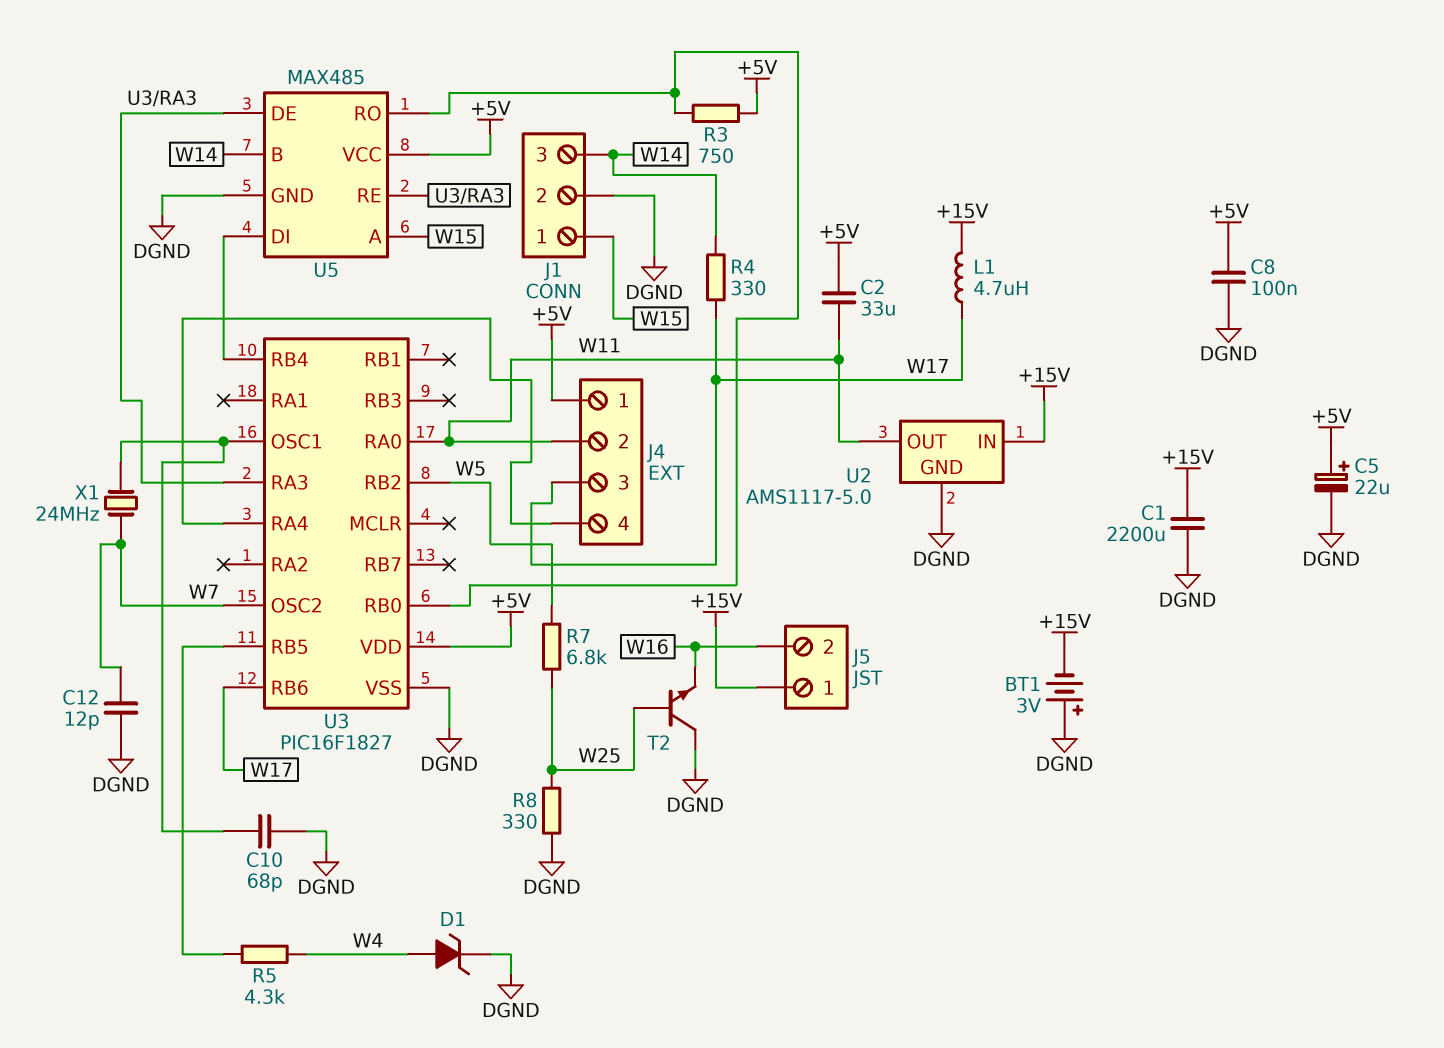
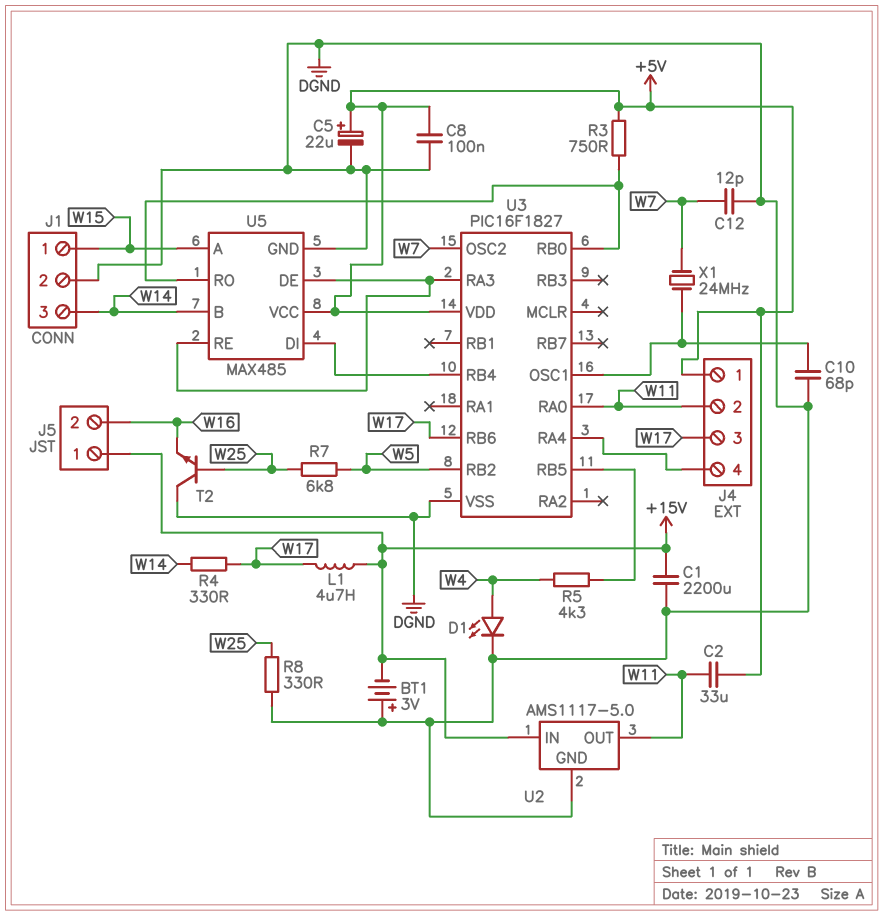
D1: zener (A W4, K DGND) -> LED (A W4, K DGND)

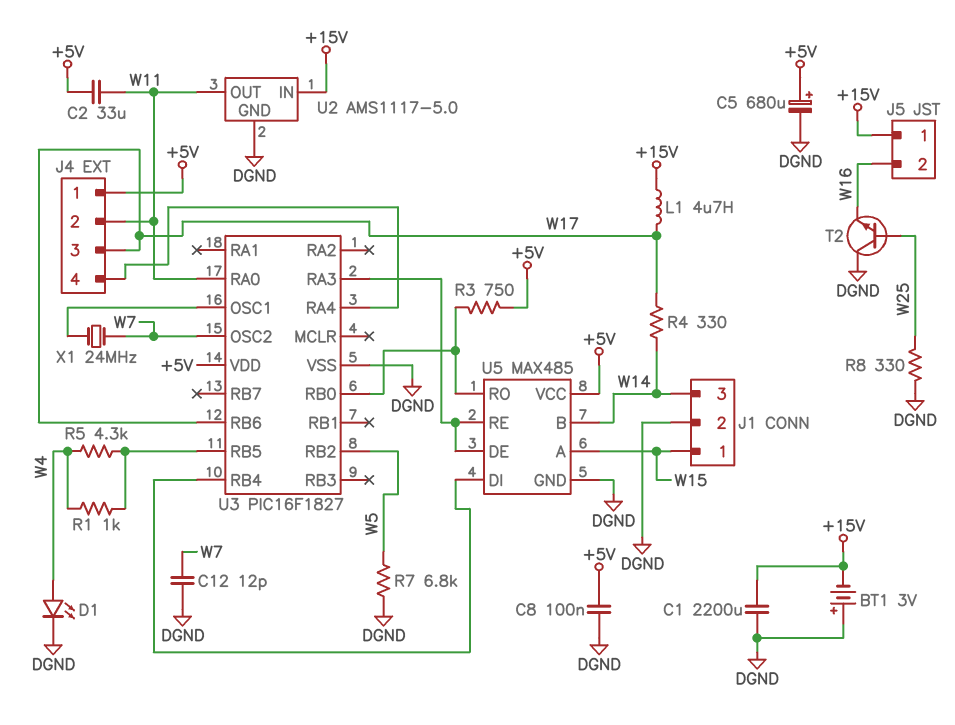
C5: 22uF (plus +5V, minus DGND) -> 680uF (plus +5V, minus DGND)
C10: 68pF (DGND, U3/OSC1) -> none
R1: none -> 1k (U3/RB5, W4)
R7: 6.8k (W5, W25) -> 6.8k (DGND, W5)

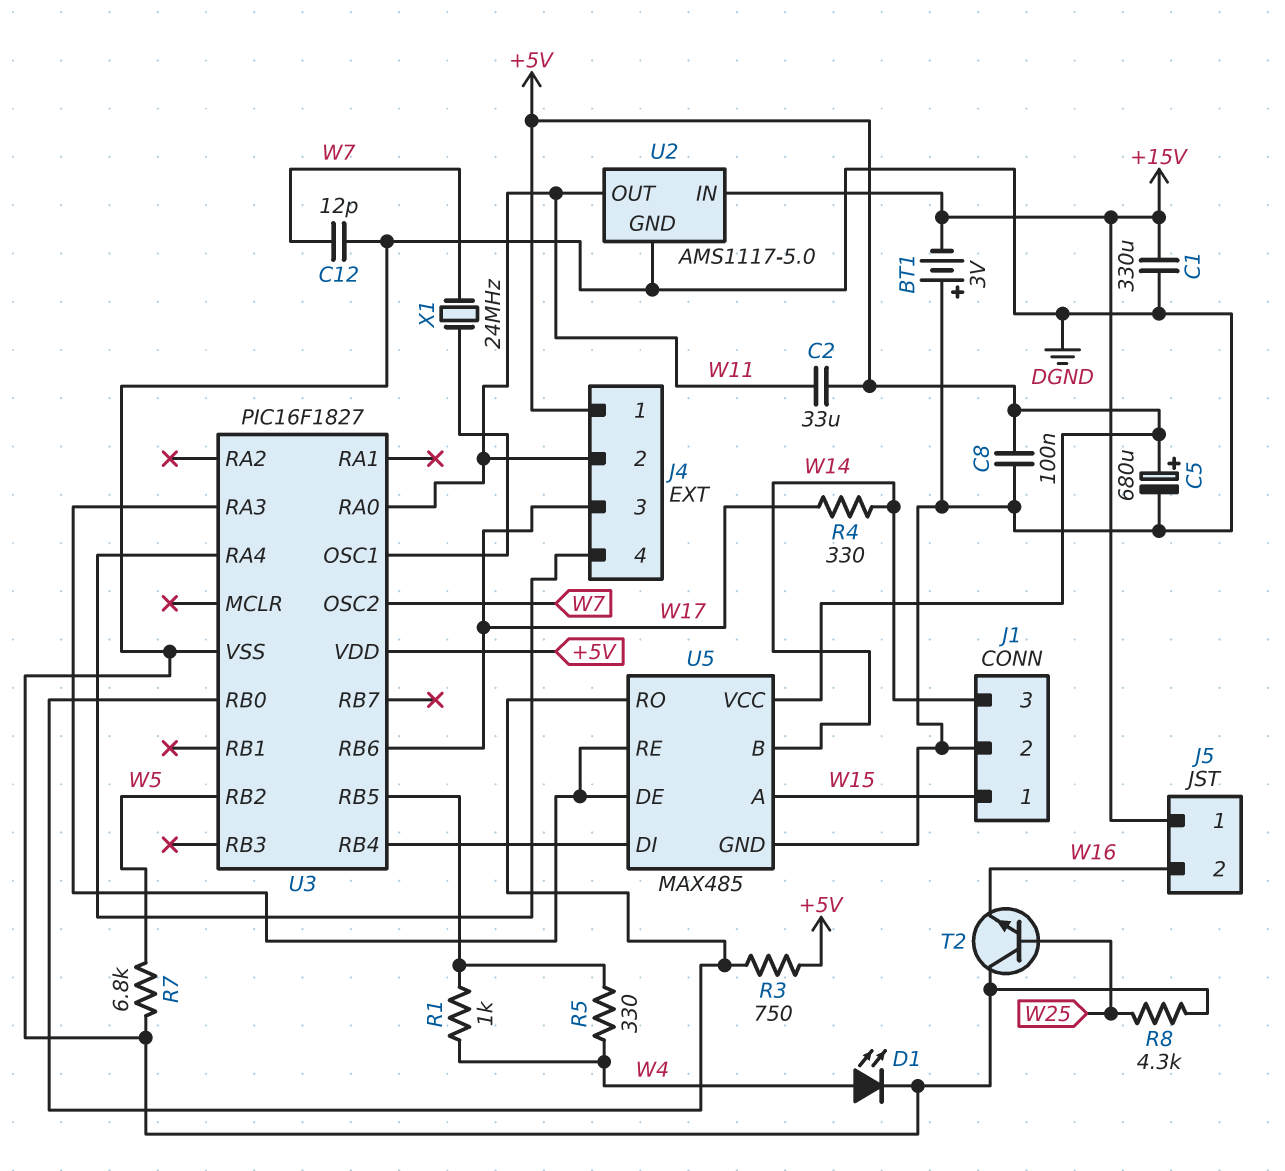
C1: 2200uF (+15V, DGND) -> 330uF (+15V, DGND)
L1: 4.7uH (+15V, W17) -> none
R5: 4.3k (U3/RB5, W4) -> 330 (U3/RB5, W4)
R8: 330 (DGND, W25) -> 4.3k (DGND, W25)

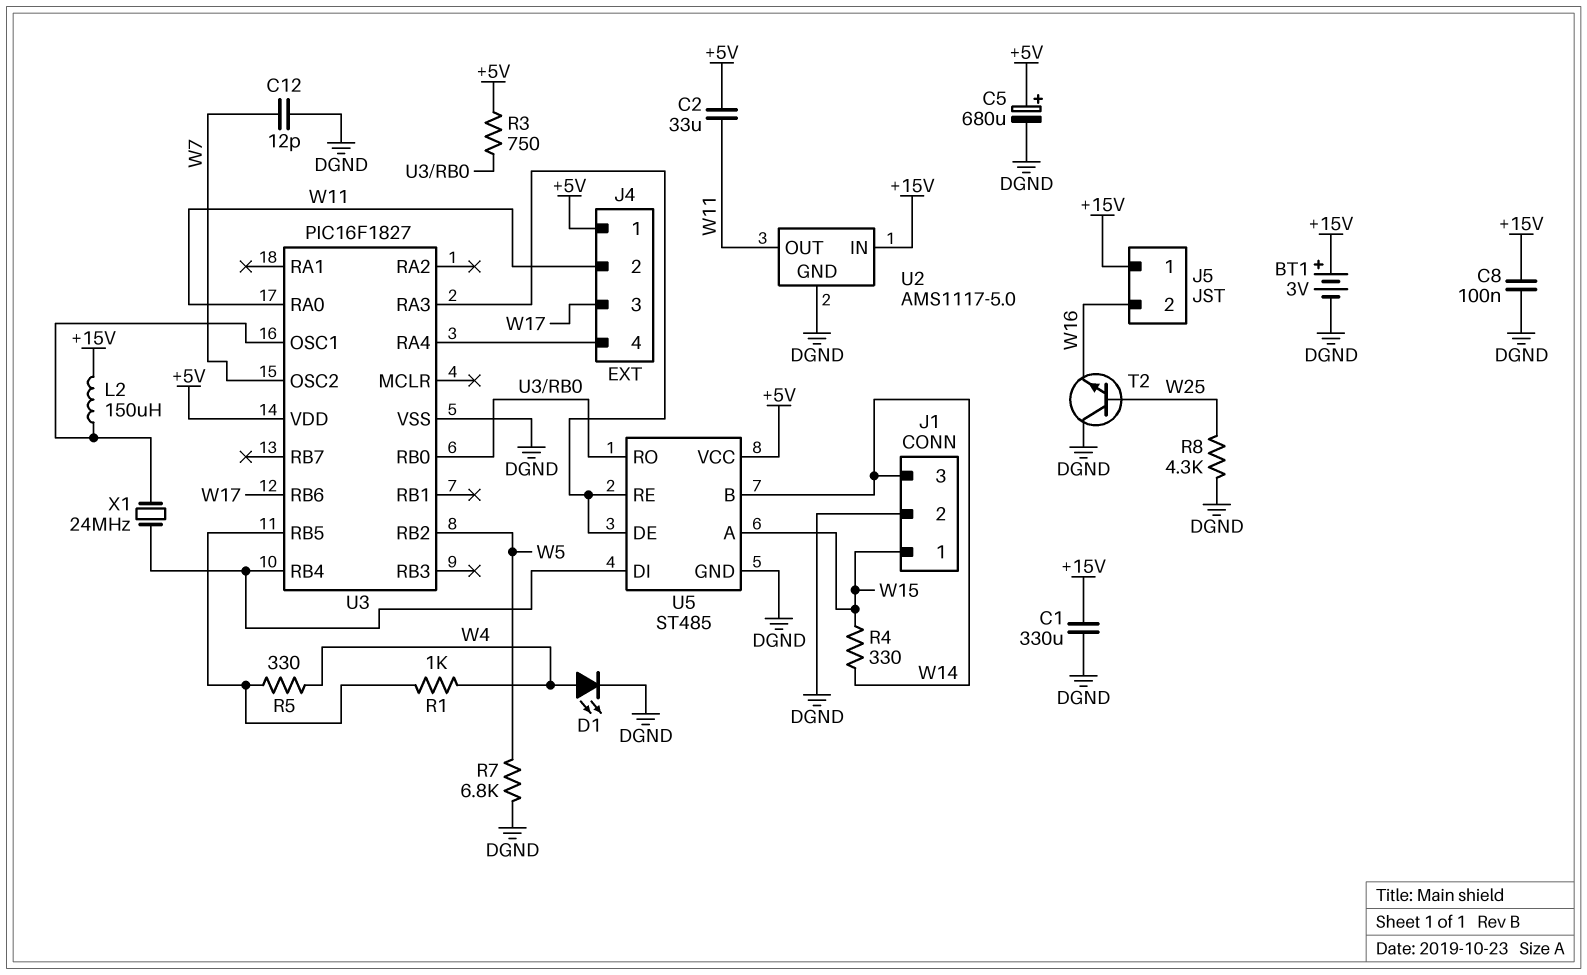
BT1: 3V (plus DGND, minus +15V) -> 3V (plus +15V, minus DGND)
C8: 100nF (+5V, DGND) -> 100nF (+15V, DGND)
L2: none -> 150uH (+15V, U3/OSC1)
R4: 330 (W14, W17) -> 330 (W14, W15)
U5: MAX485 -> ST485
X1: 24MHz (U3/OSC1, W7) -> 24MHz (U3/OSC1, U3/RB4)

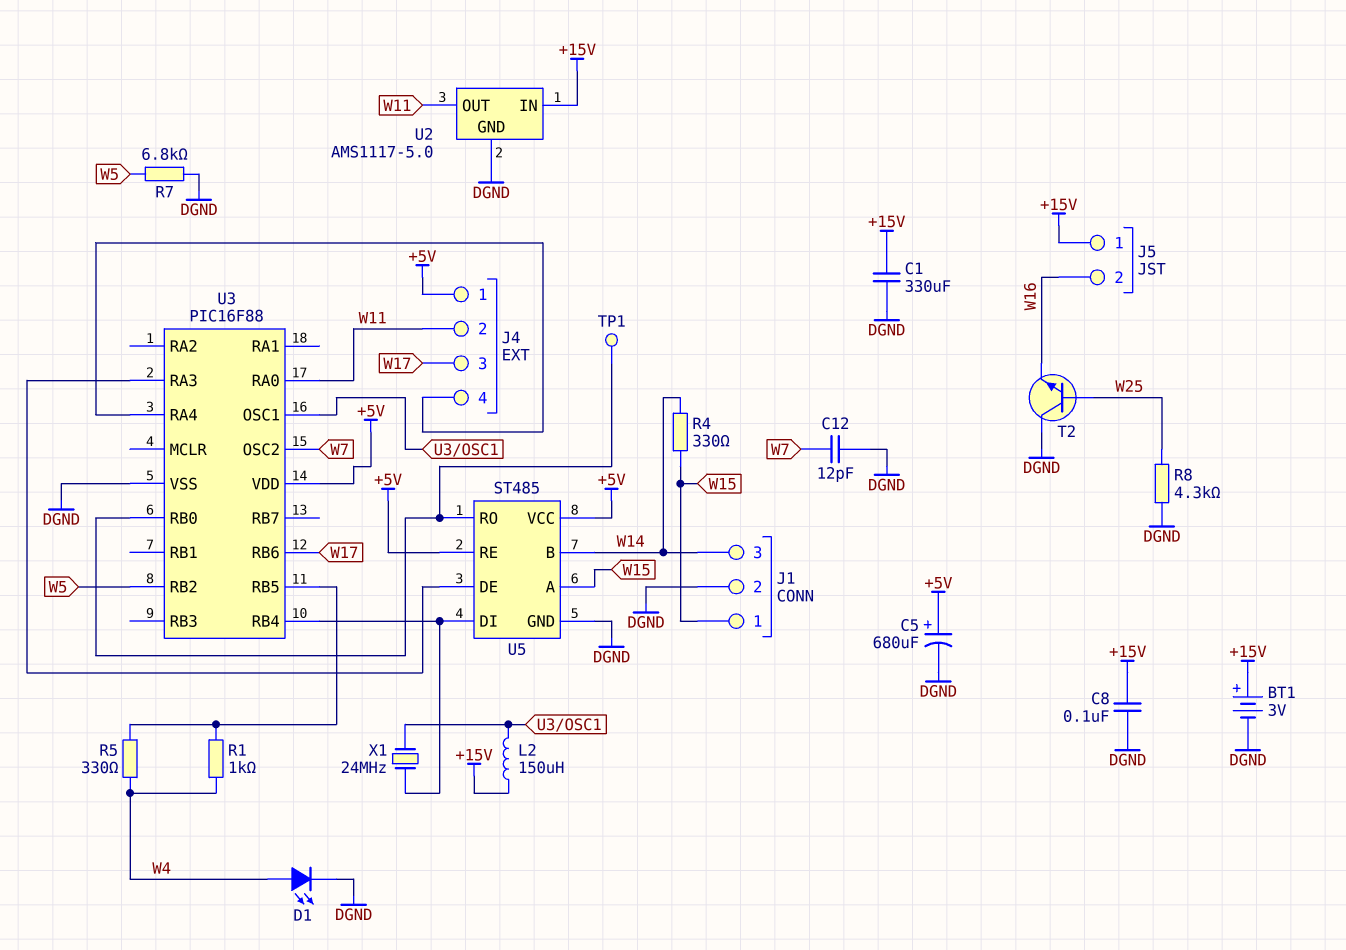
C2: 33uF (+5V, W11) -> none
R3: 750 (+5V, U3/RB0) -> none
TP1: none -> test point (U3/RB0)
U3: PIC16F1827 -> PIC16F88
U5 pin RE: U3/RA3 -> +5V

